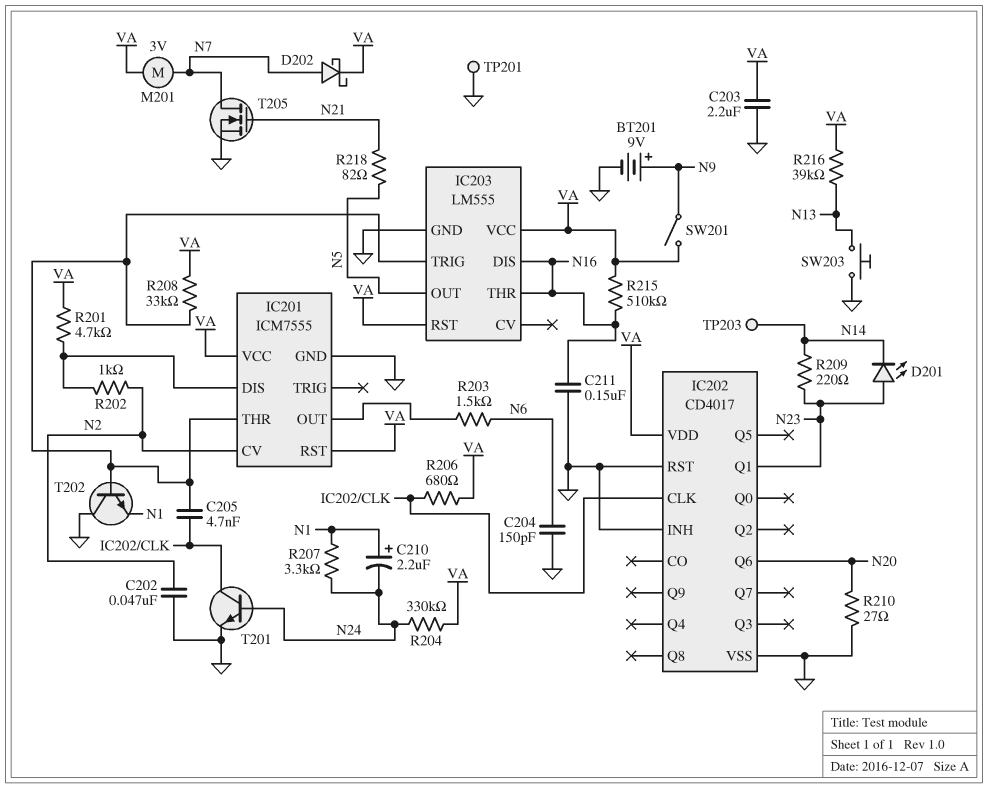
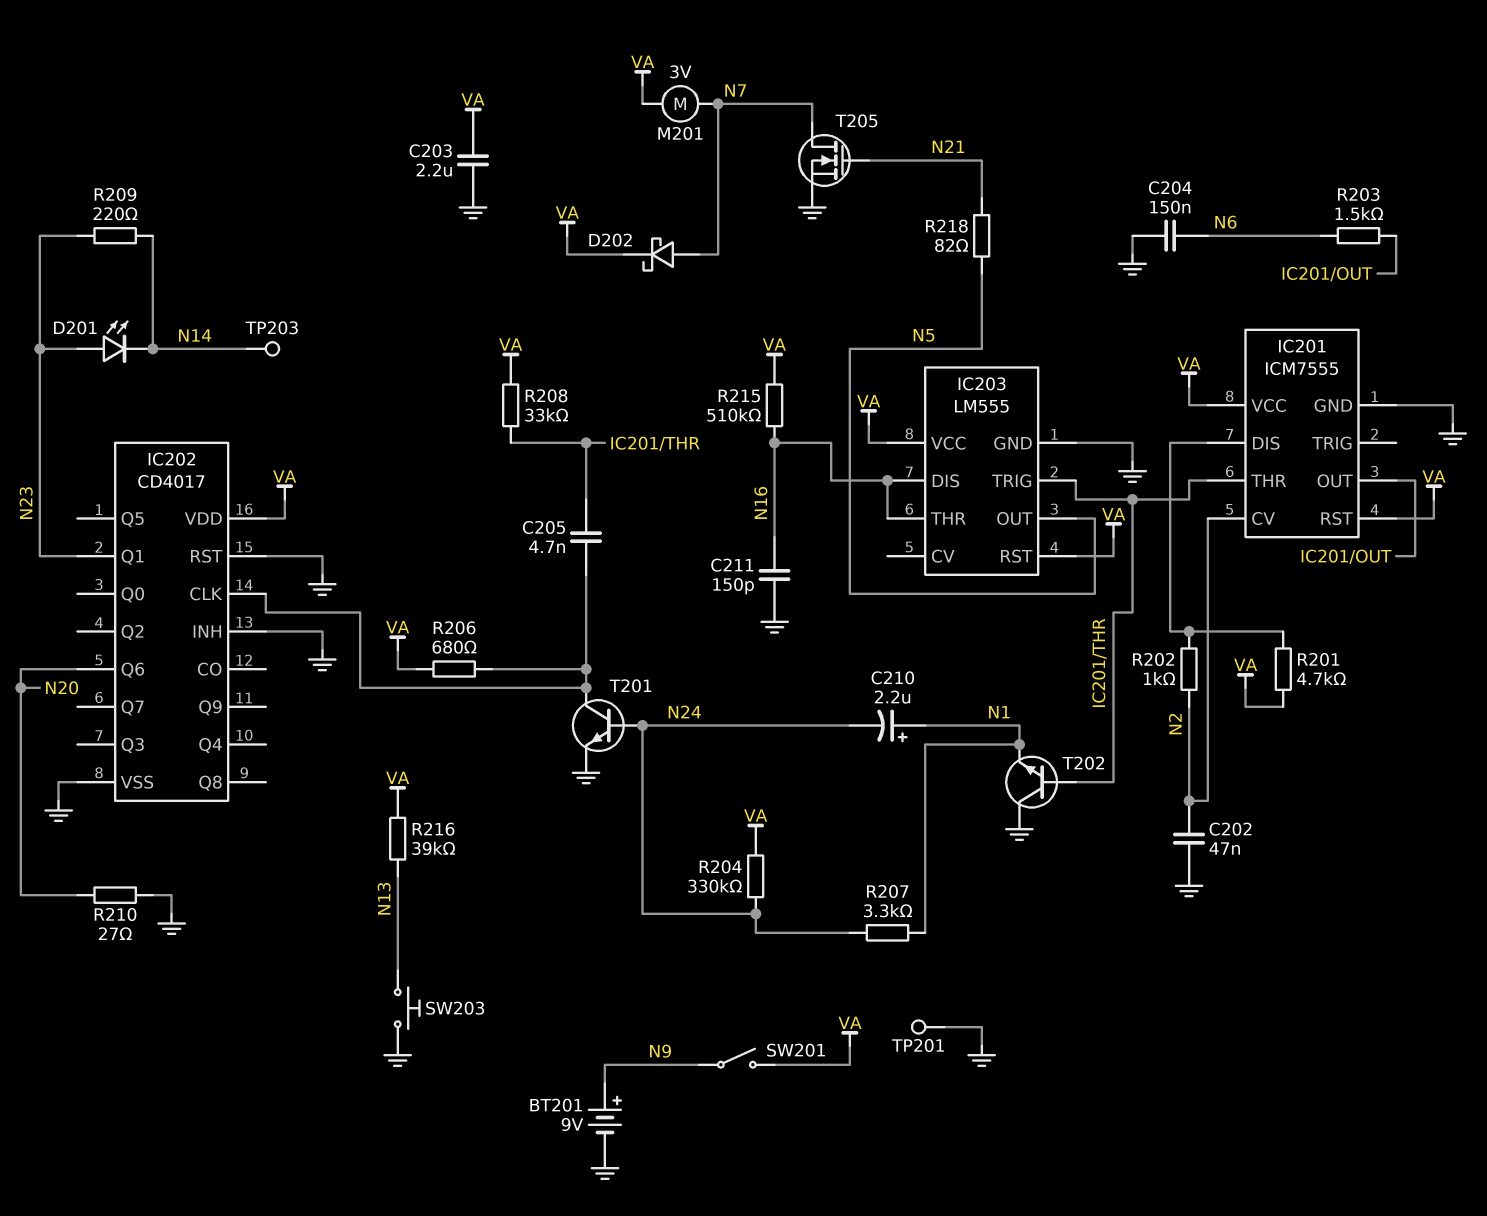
C204: 150pF (GND, N6) -> 150nF (GND, N6)
C211: 150nF (GND, N16) -> 150pF (GND, N16)

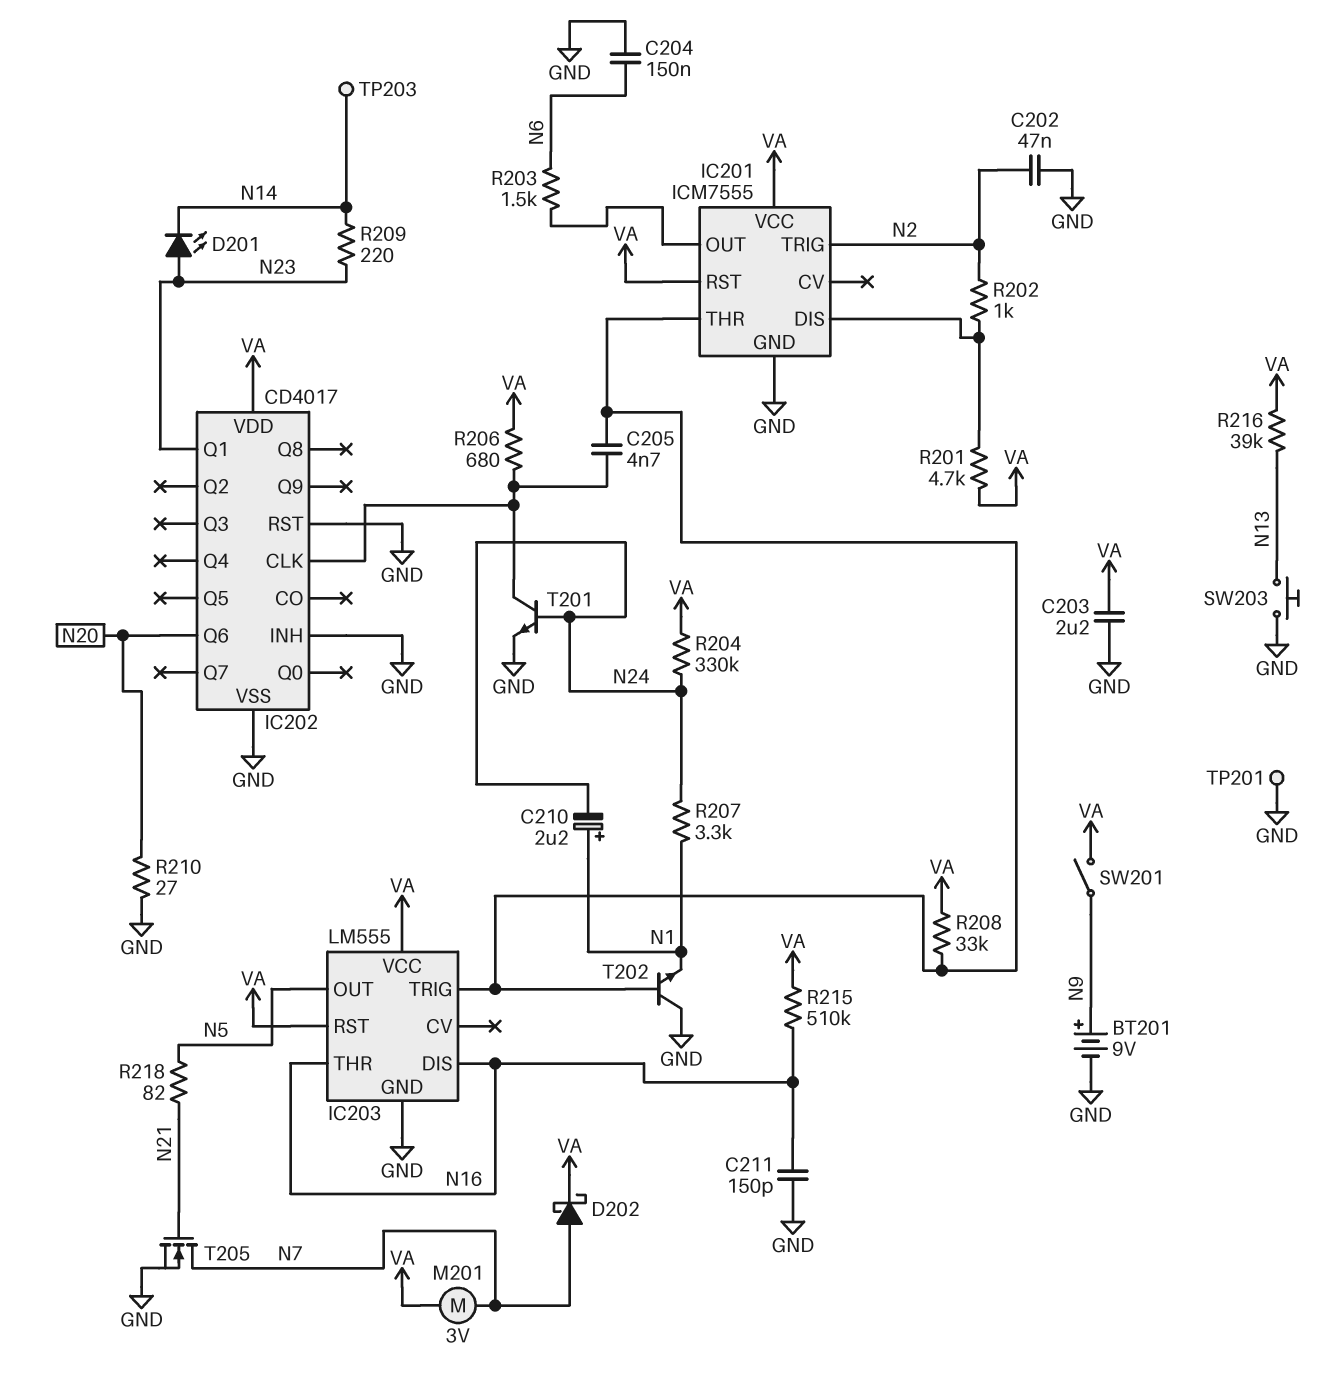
IC201 pin CV: N2 -> none
IC201 pin TRIG: none -> N2

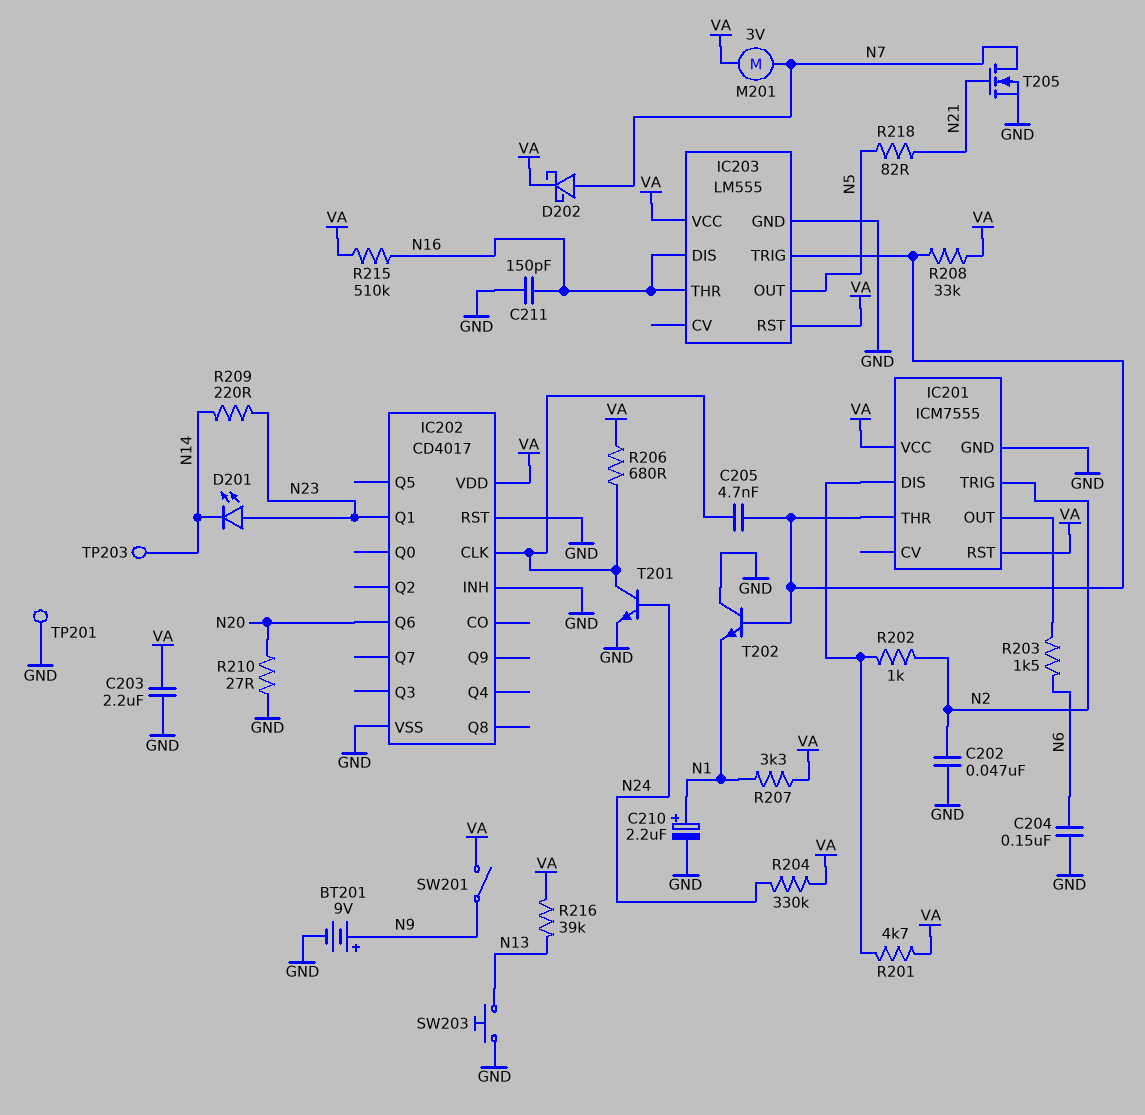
C210: 2.2uF (plus N1, minus N24) -> 2.2uF (plus N1, minus GND)
R207: 3.3k (N1, N24) -> 3.3k (N1, VA)

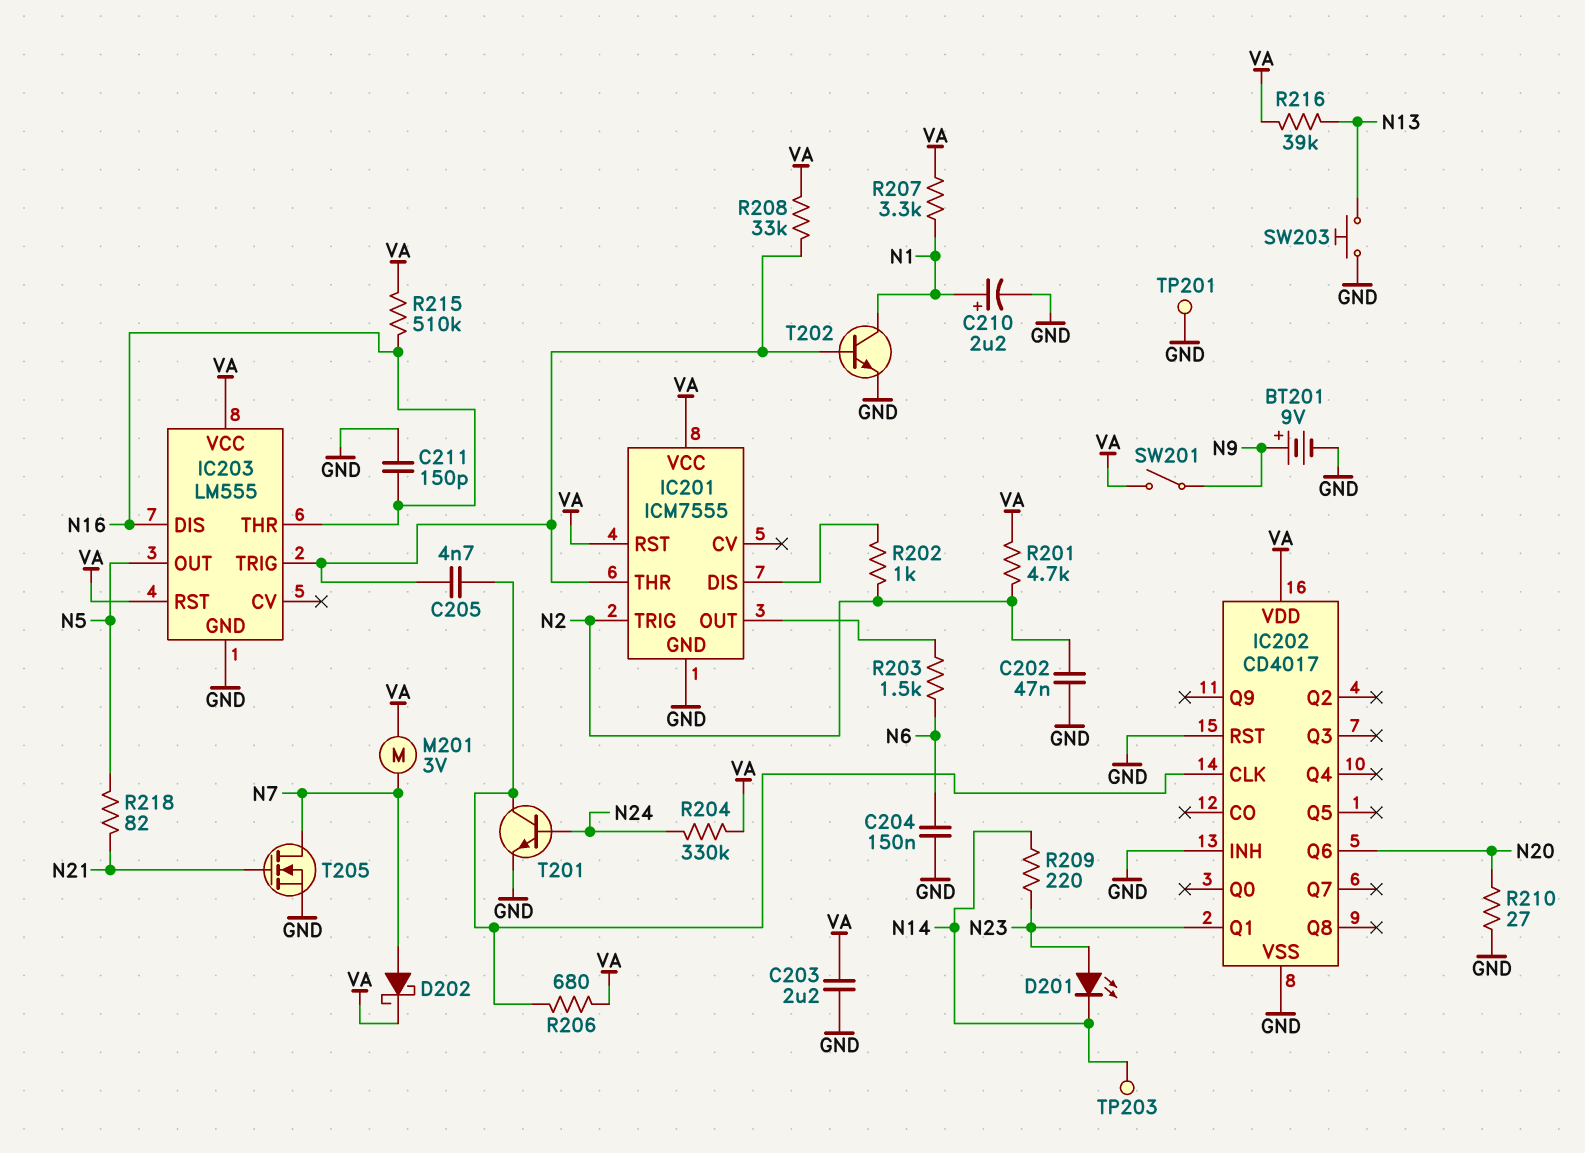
R201: 4.7k (IC201/DIS, VA) -> 4.7k (N2, VA)
T202: NPN (B IC201/THR, C GND, E N1) -> NPN (B IC201/THR, C N1, E GND)

